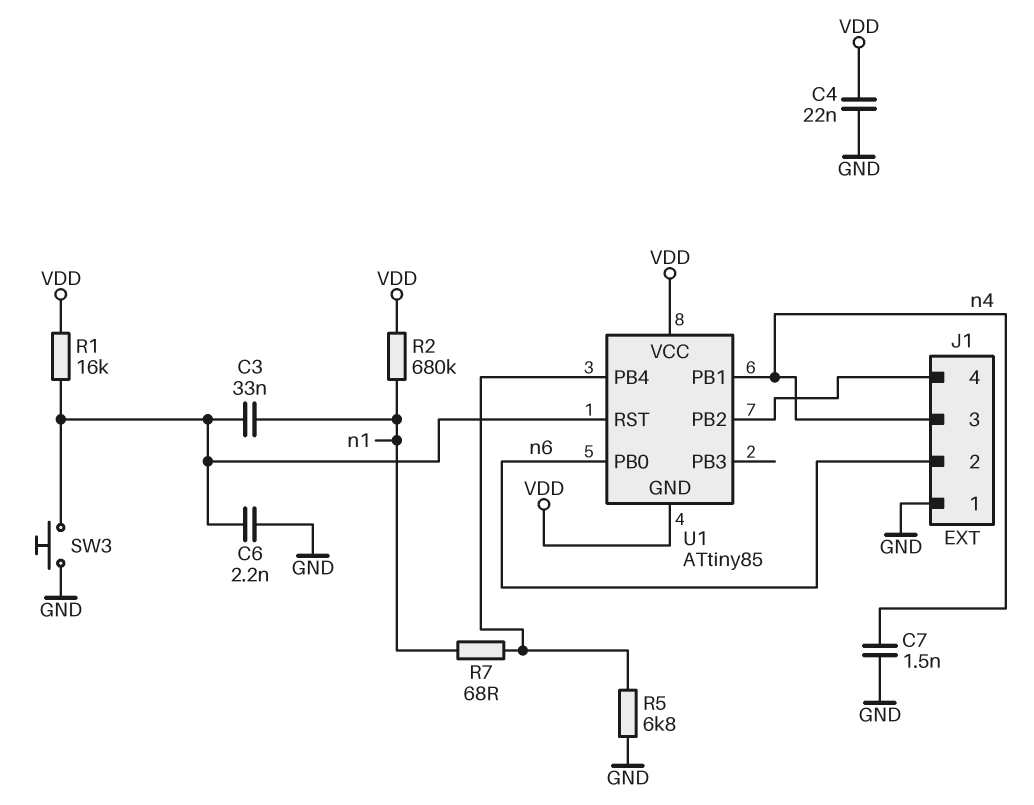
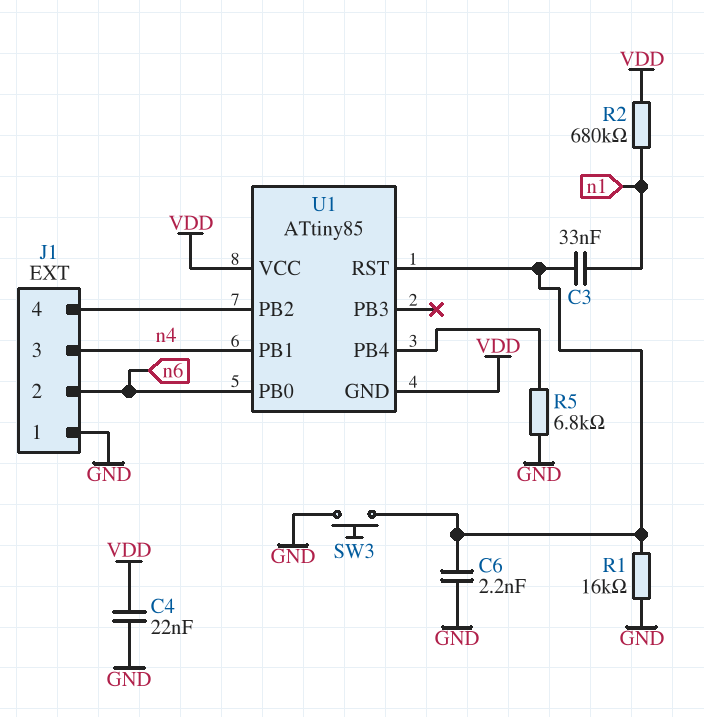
C7: 1.5nF (GND, n4) -> none
R1: 16k (U1/RST, VDD) -> 16k (GND, U1/RST)
R7: 68 (U1/PB4, n1) -> none

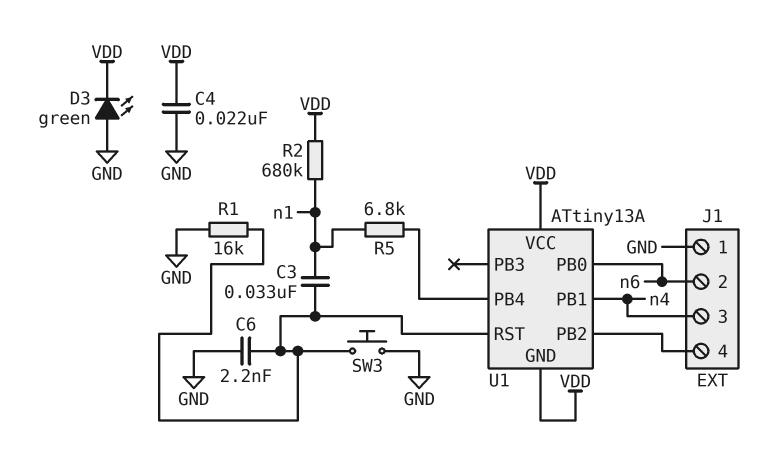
D3: none -> LED green (A GND, K VDD)
R5: 6.8k (GND, U1/PB4) -> 6.8k (U1/PB4, n1)
U1: ATtiny85 -> ATtiny13A

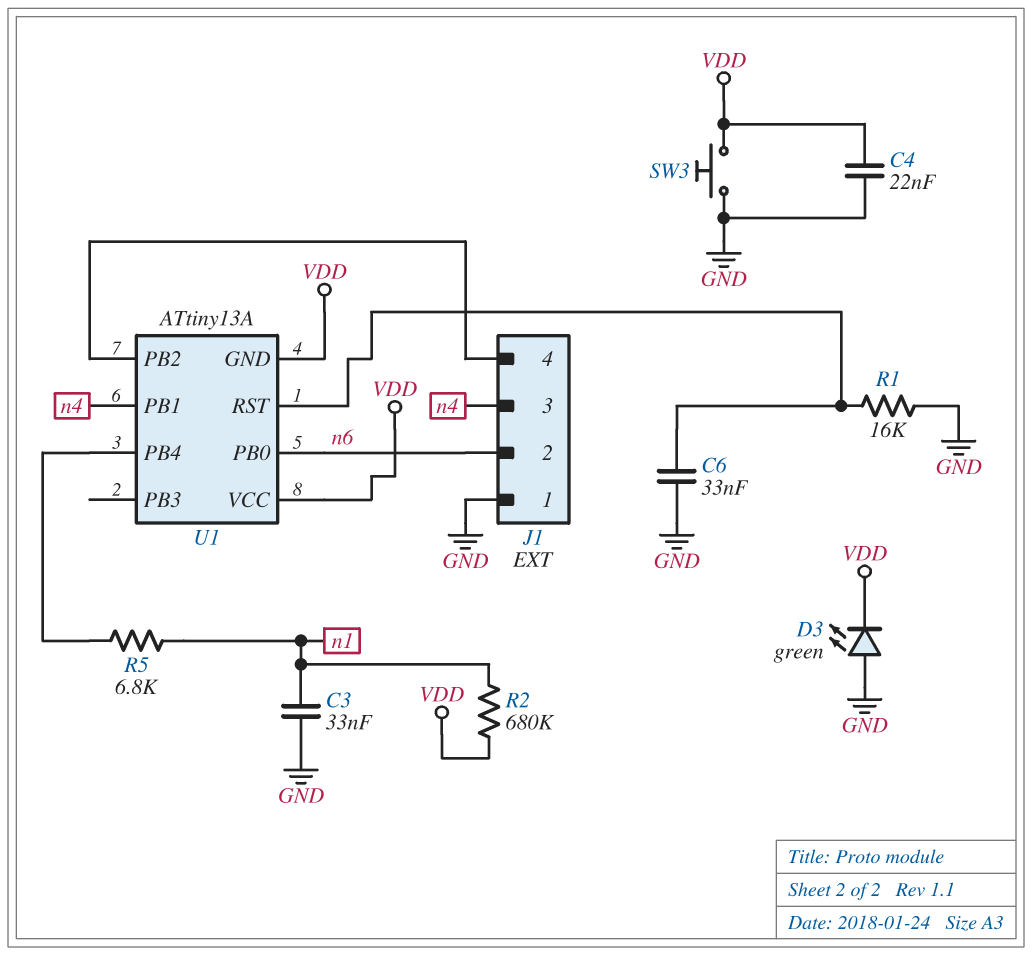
C3: 33nF (U1/RST, n1) -> 33nF (GND, n1)
C6: 2.2nF (GND, U1/RST) -> 33nF (GND, U1/RST)
SW3: button (GND, U1/RST) -> button (GND, VDD)

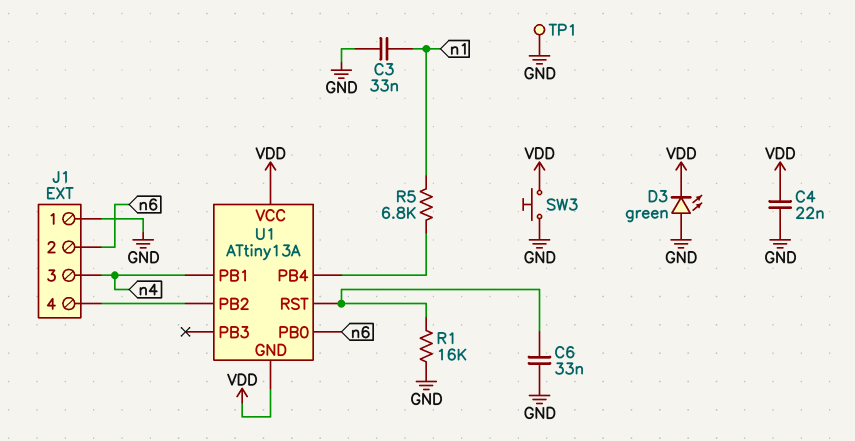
R2: 680k (VDD, n1) -> none
TP1: none -> test point (GND)

